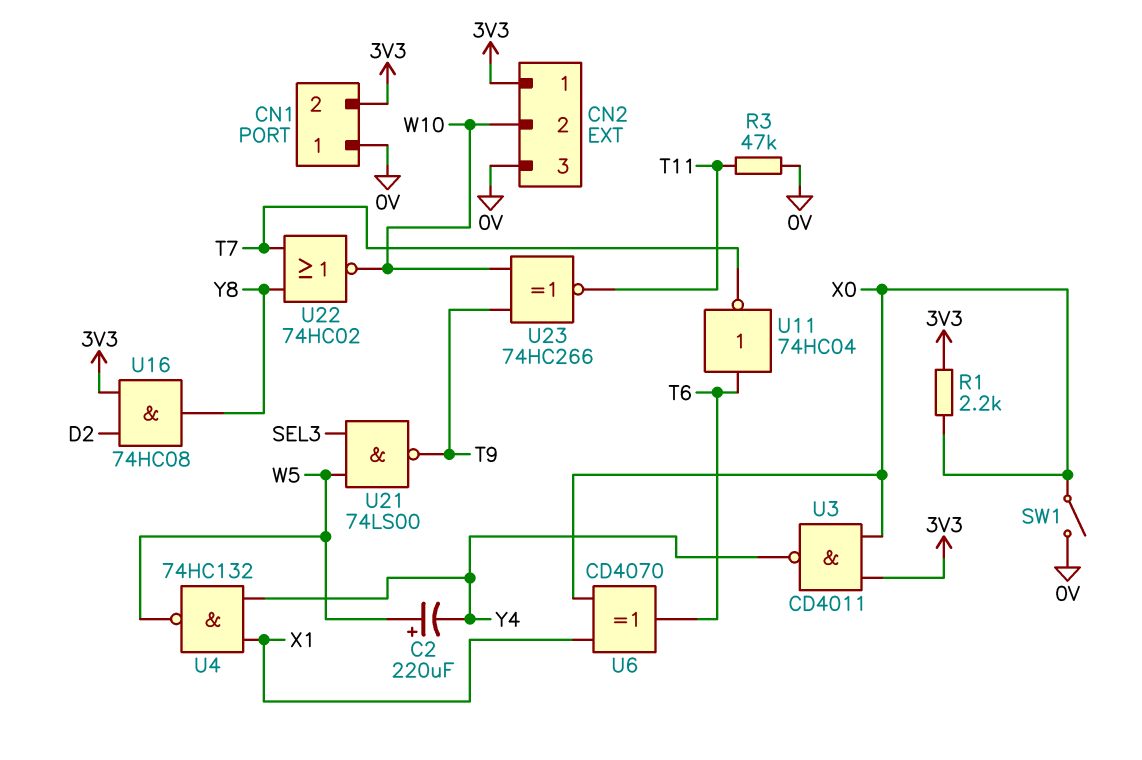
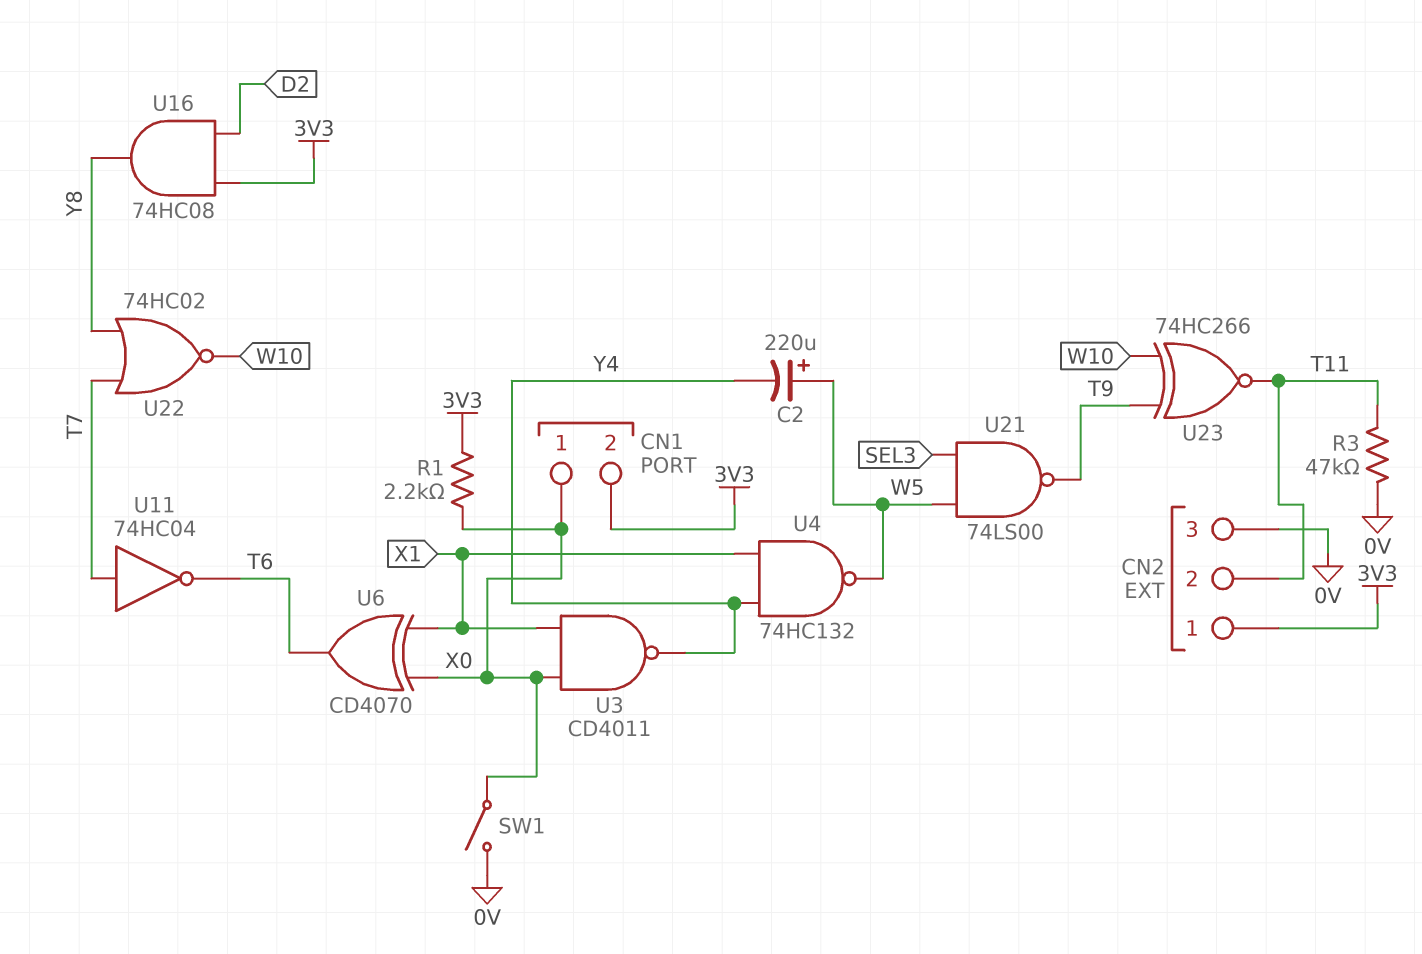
CN1 pin 1: 0V -> X0
CN2 pin 2: W10 -> T11
U3: NAND CD4011 (in 3V3, in X0, out Y4) -> NAND CD4011 (in X0, in X1, out Y4)
U11: NOT 74HC04 (in T6, out T7) -> NOT 74HC04 (in T7, out T6)

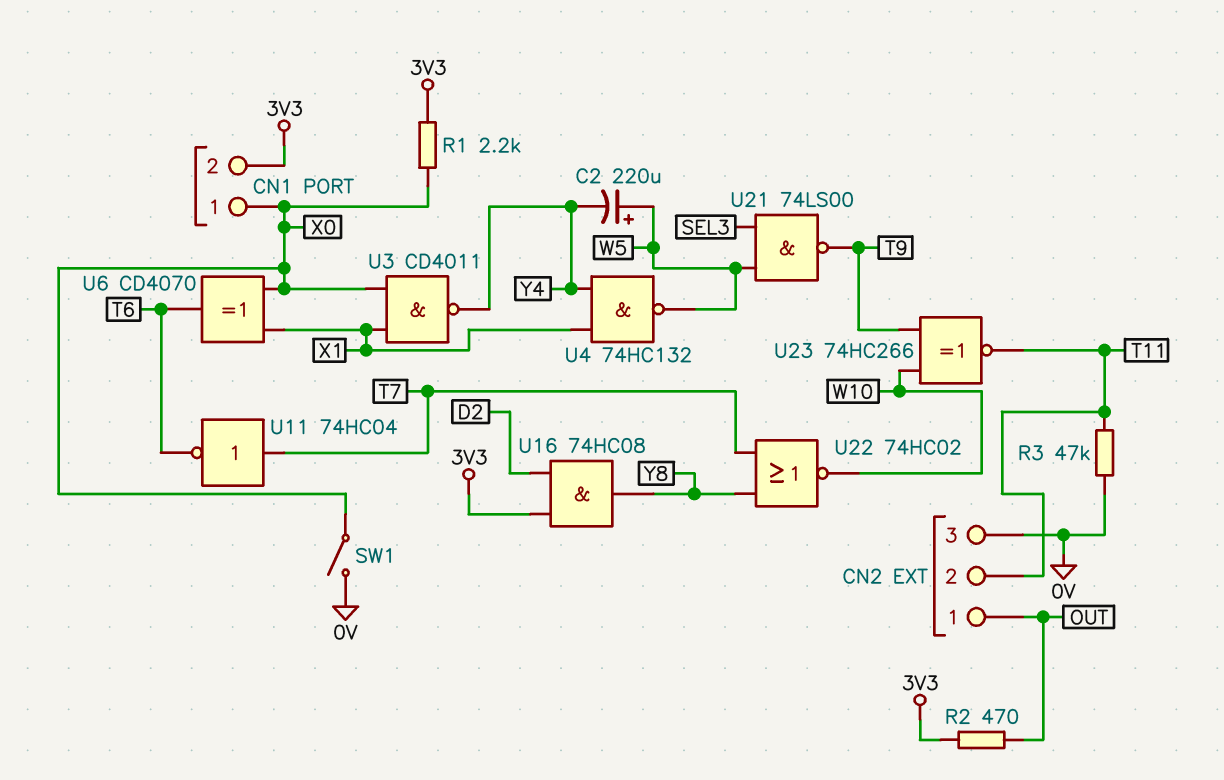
CN2 pin 1: 3V3 -> OUT
R2: none -> 470 (3V3, OUT)

